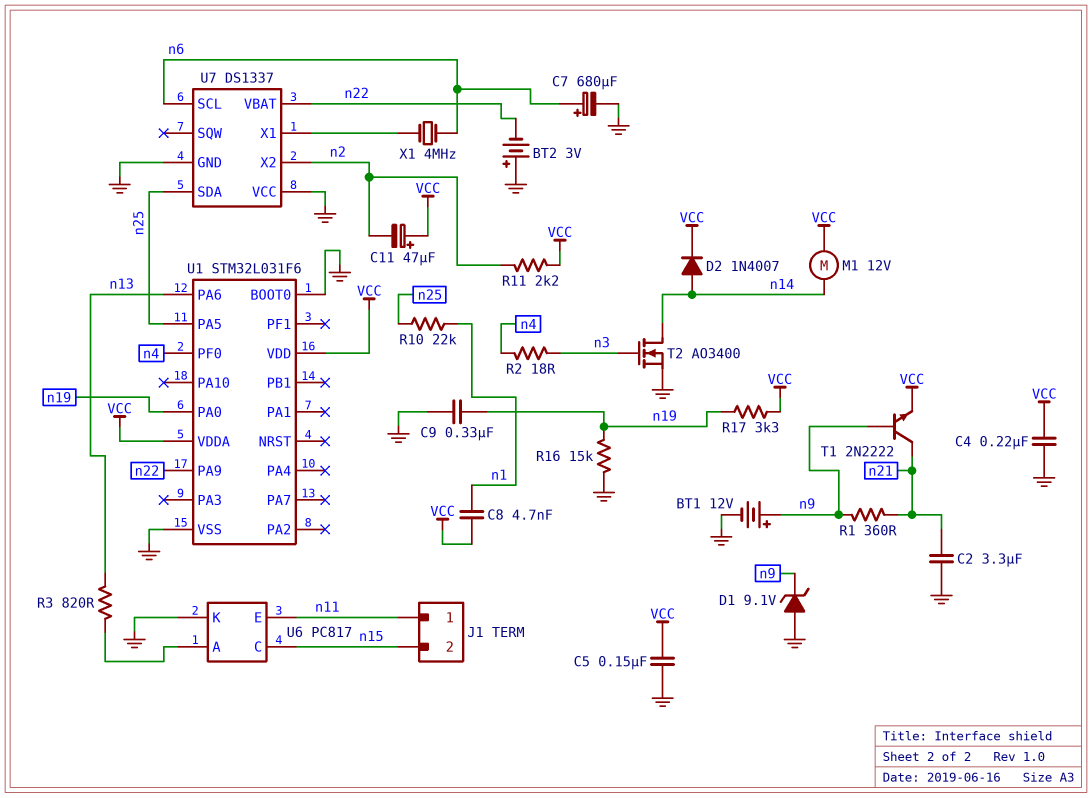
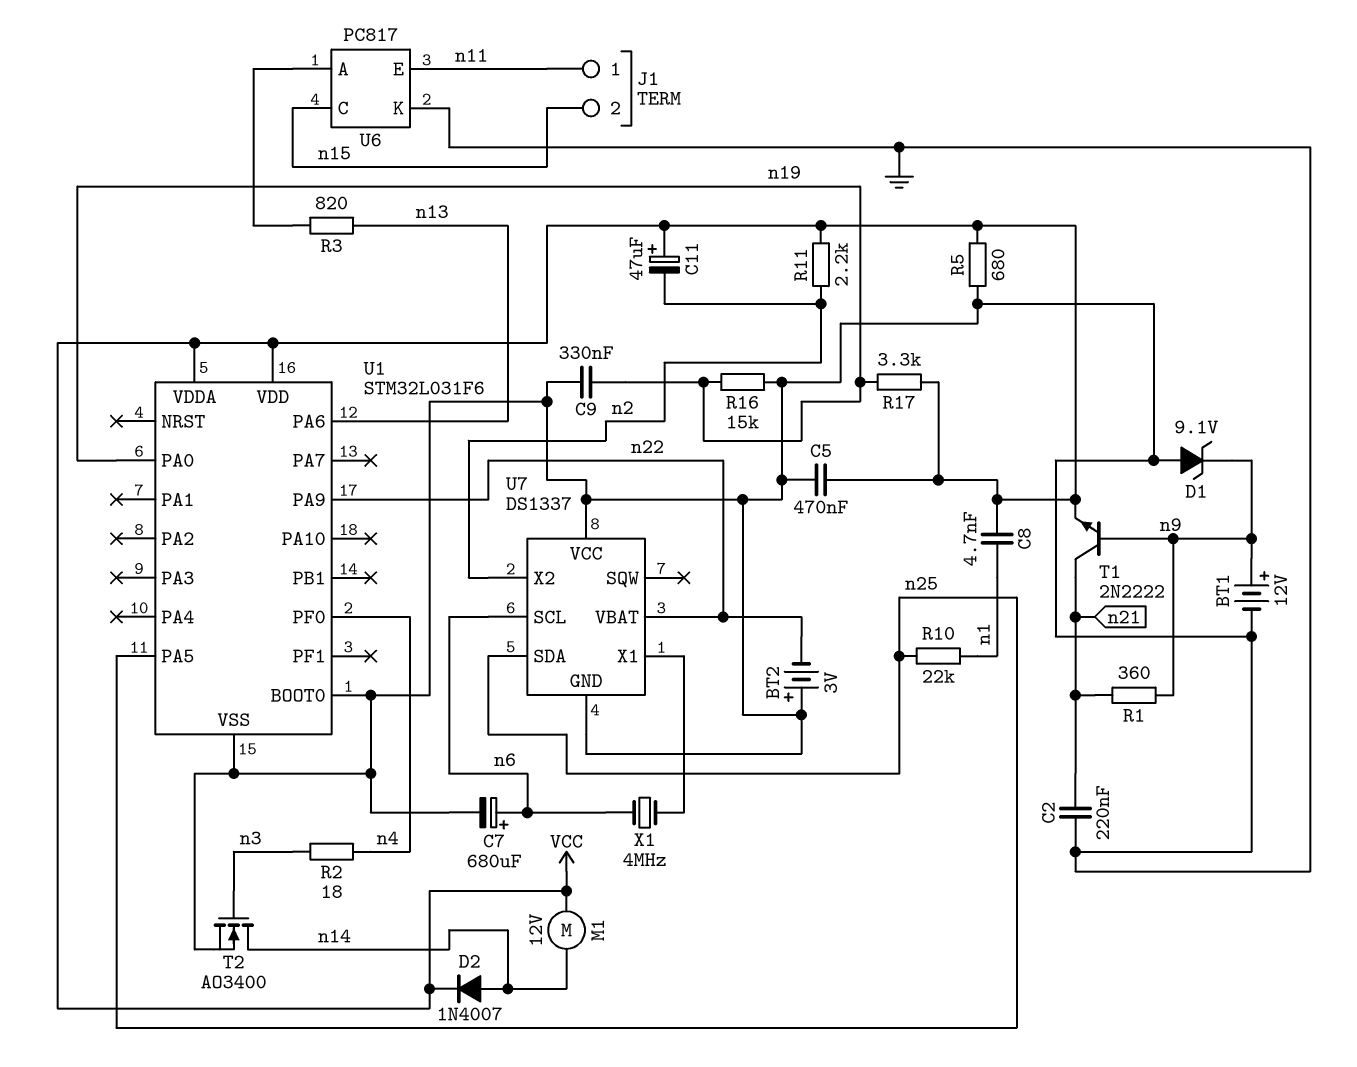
C2: 3.3uF (GND, n21) -> 220nF (GND, n21)
C4: 220nF (GND, VCC) -> none
C5: 150nF (GND, VCC) -> 470nF (GND, VCC)
R5: none -> 680 (GND, VCC)

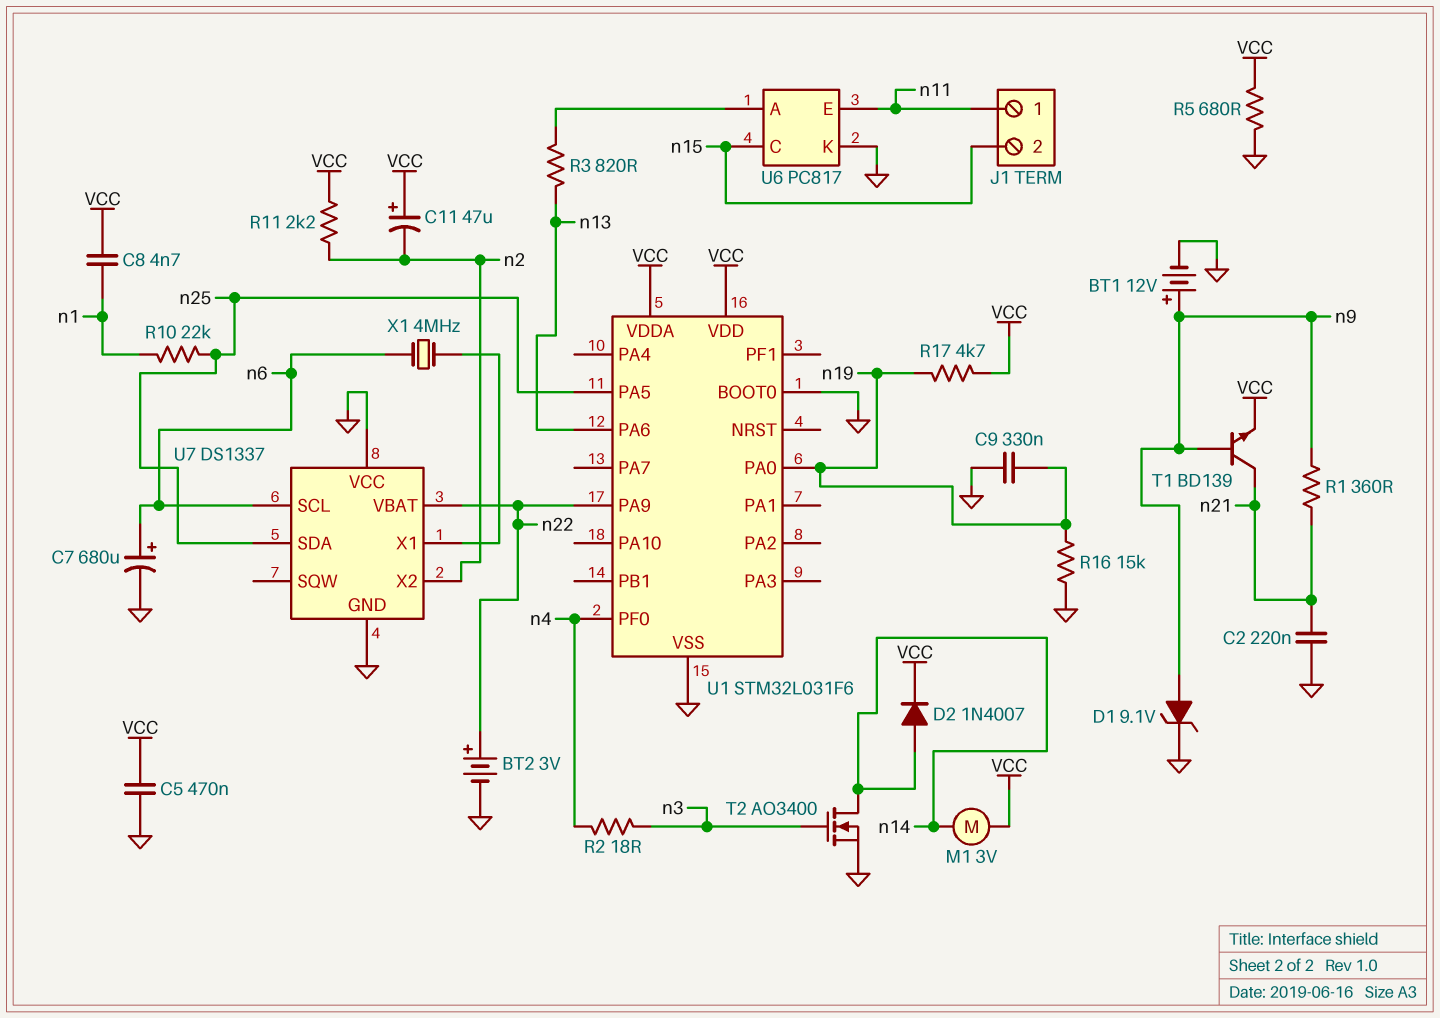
BT2: 3V (plus GND, minus n22) -> 3V (plus n22, minus GND)
D1: zener 9.1V (A GND, K n9) -> zener 9.1V (A n9, K GND)
M1: motor 12V (VCC, n14) -> motor 3V (VCC, n14)
R17: 3.3k (VCC, n19) -> 4.7k (VCC, n19)
T1: NPN 2N2222 (B n9, C n21, E VCC) -> NPN BD139 (B n9, C n21, E VCC)

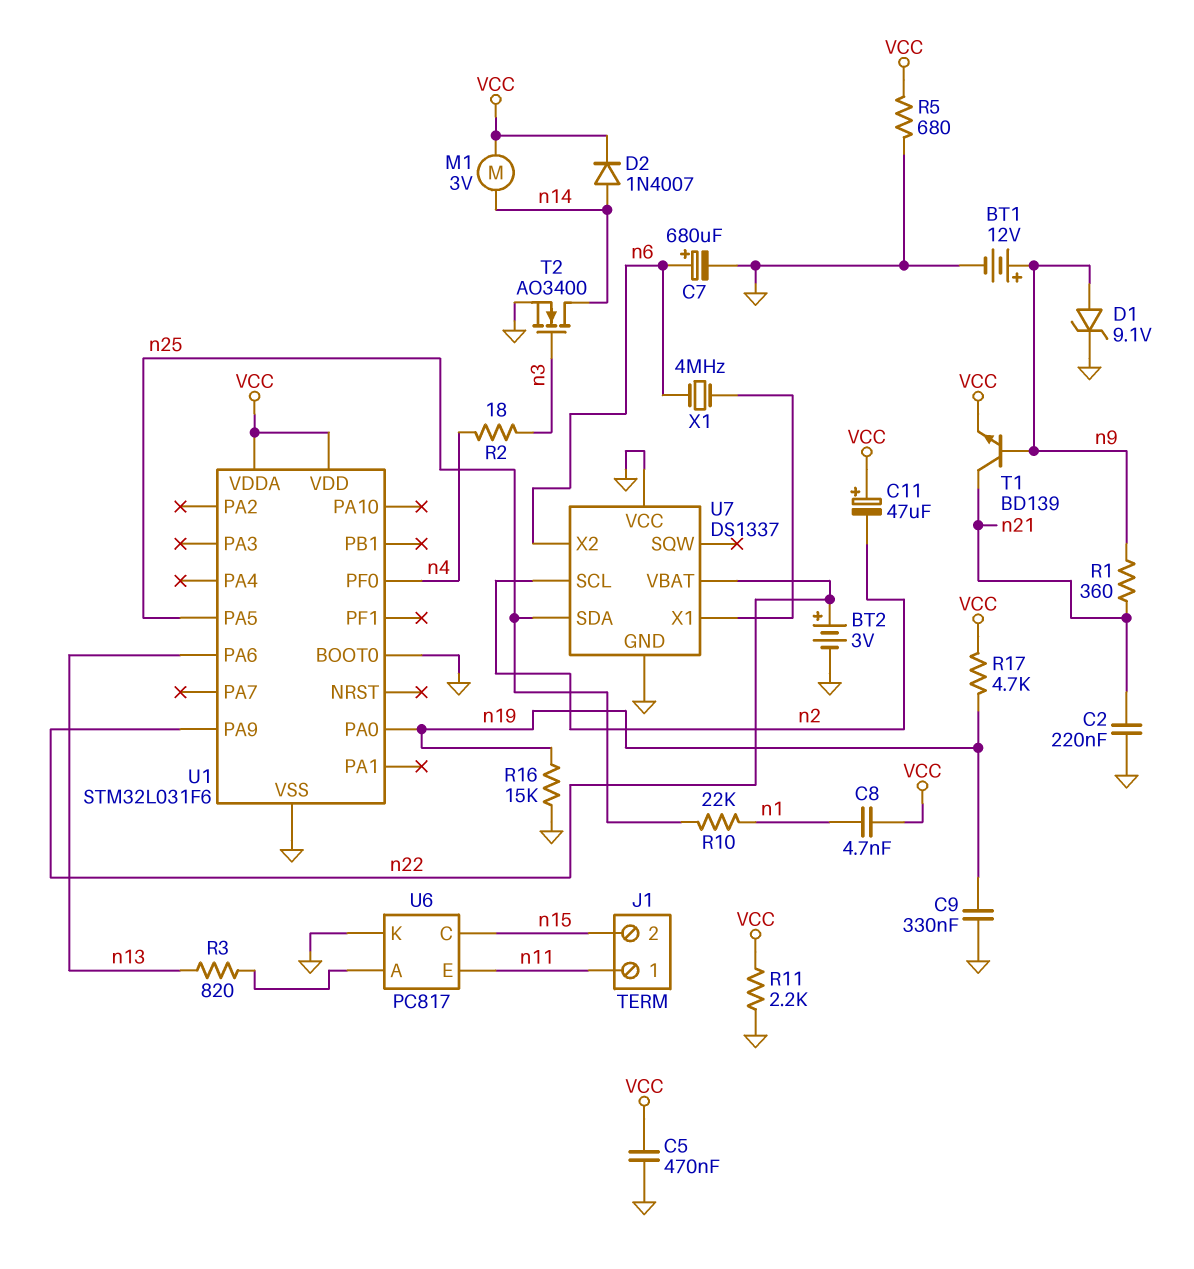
R11: 2.2k (VCC, n2) -> 2.2k (GND, VCC)
U7 pin SCL: n6 -> n2
U7 pin X2: n2 -> n6

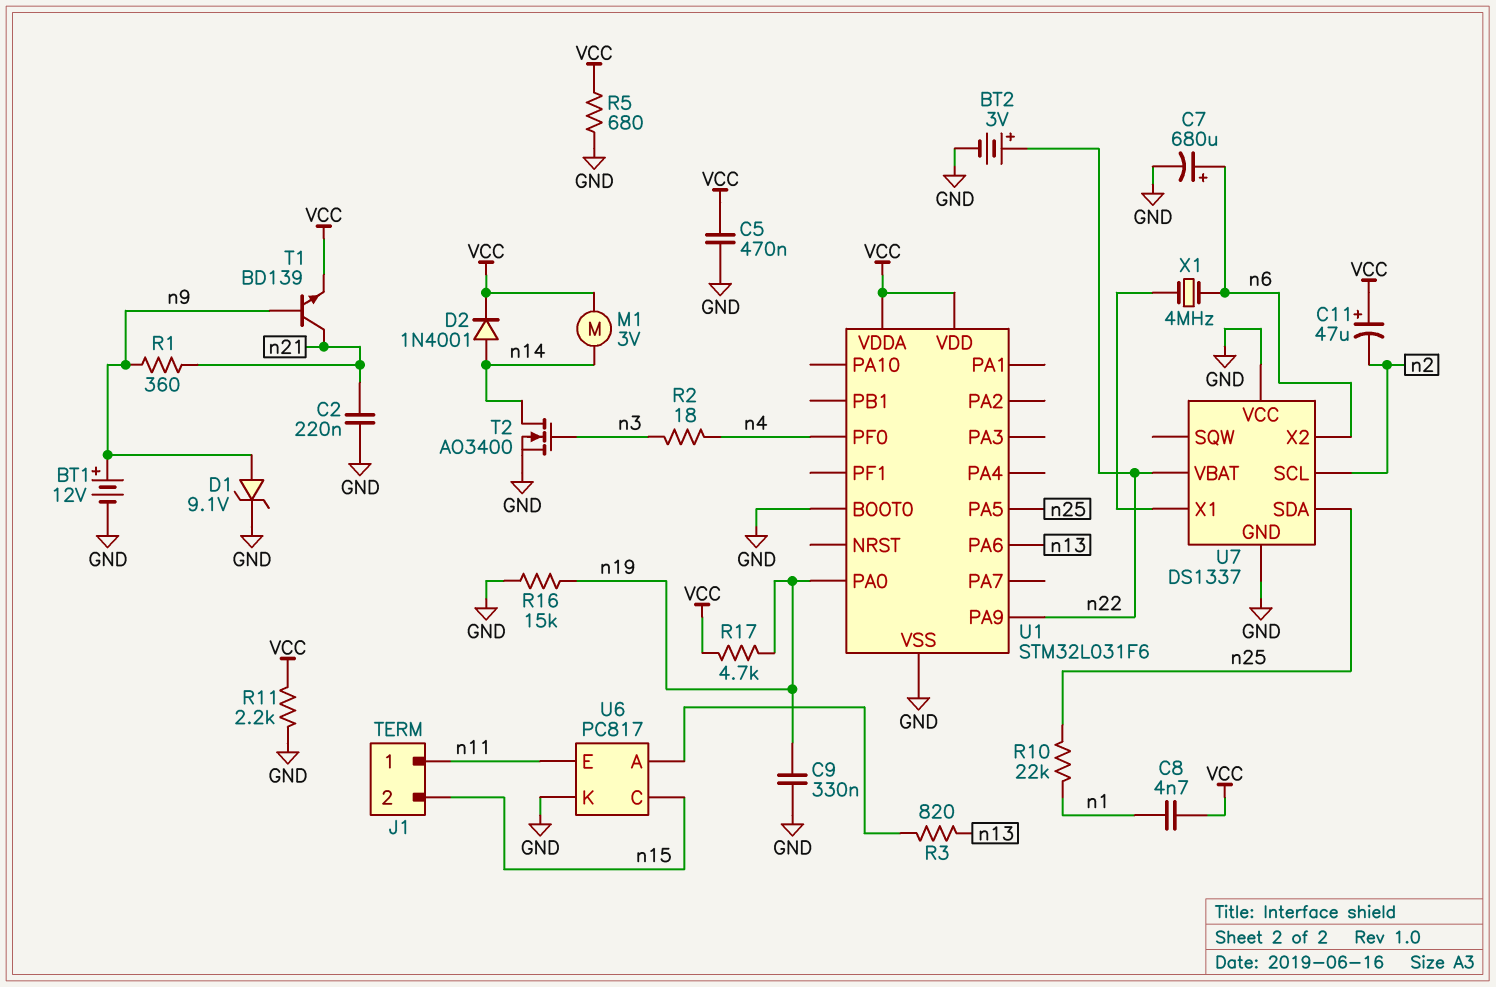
D2: diode 1N4007 (A n14, K VCC) -> diode 1N4001 (A n14, K VCC)

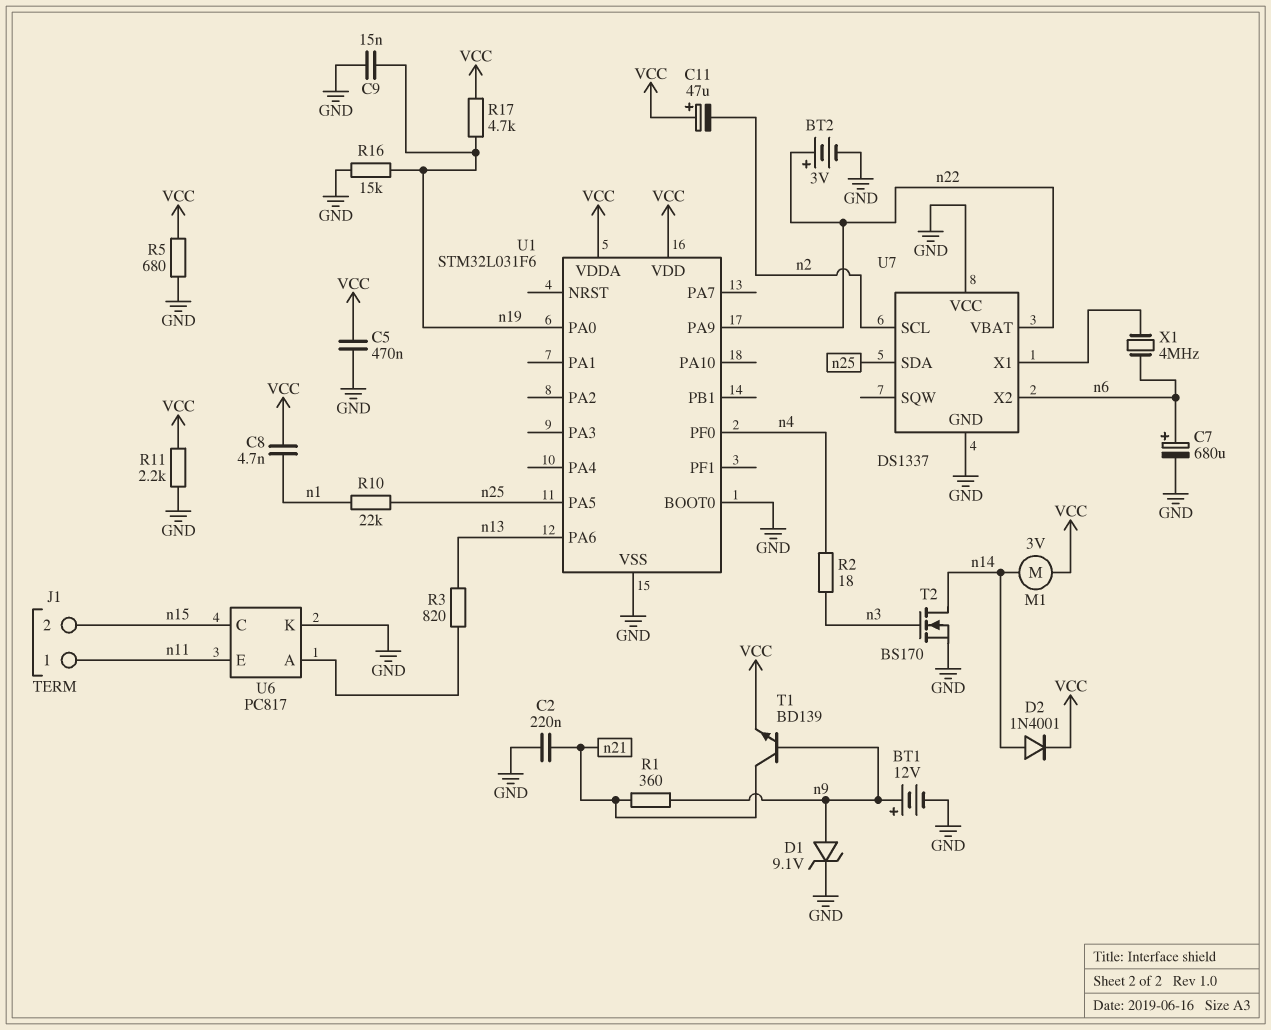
C9: 330nF (GND, n19) -> 15nF (GND, n19)
T2: NMOS AO3400 (G n3, D n14, S GND) -> NMOS BS170 (G n3, D n14, S GND)

